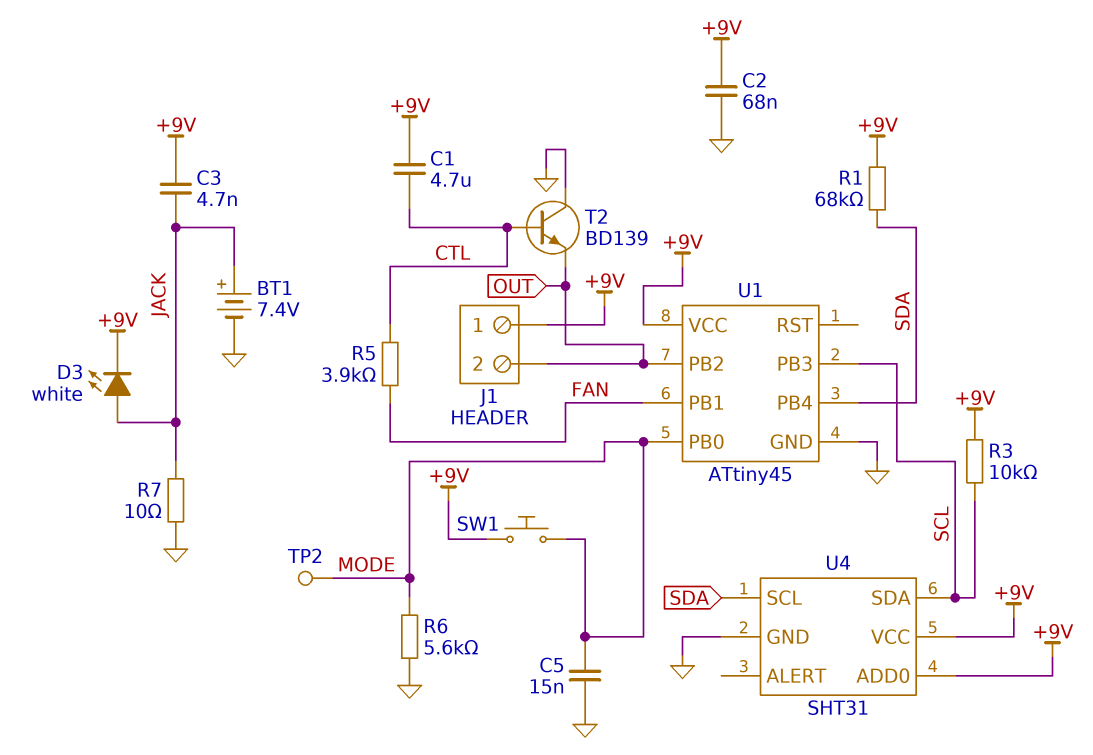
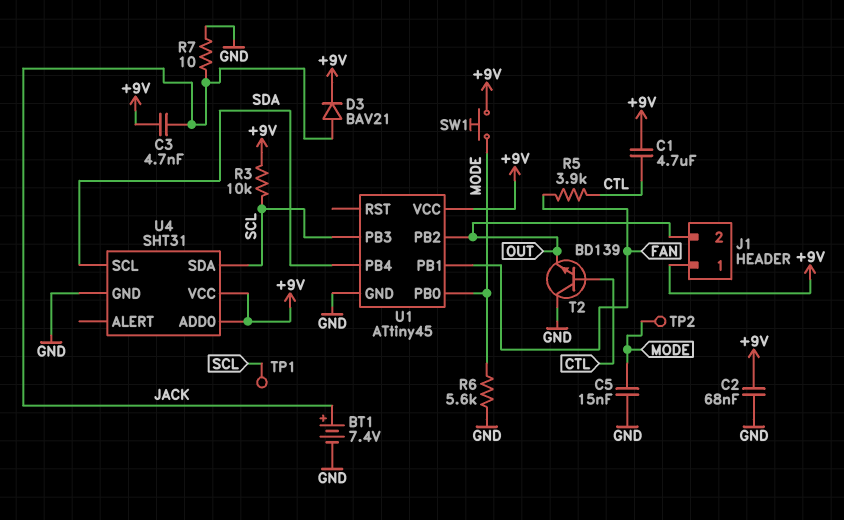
D3: LED white (A JACK, K +9V) -> diode BAV21 (A JACK, K +9V)
R1: 68k (+9V, SDA) -> none
TP1: none -> test point (SCL)

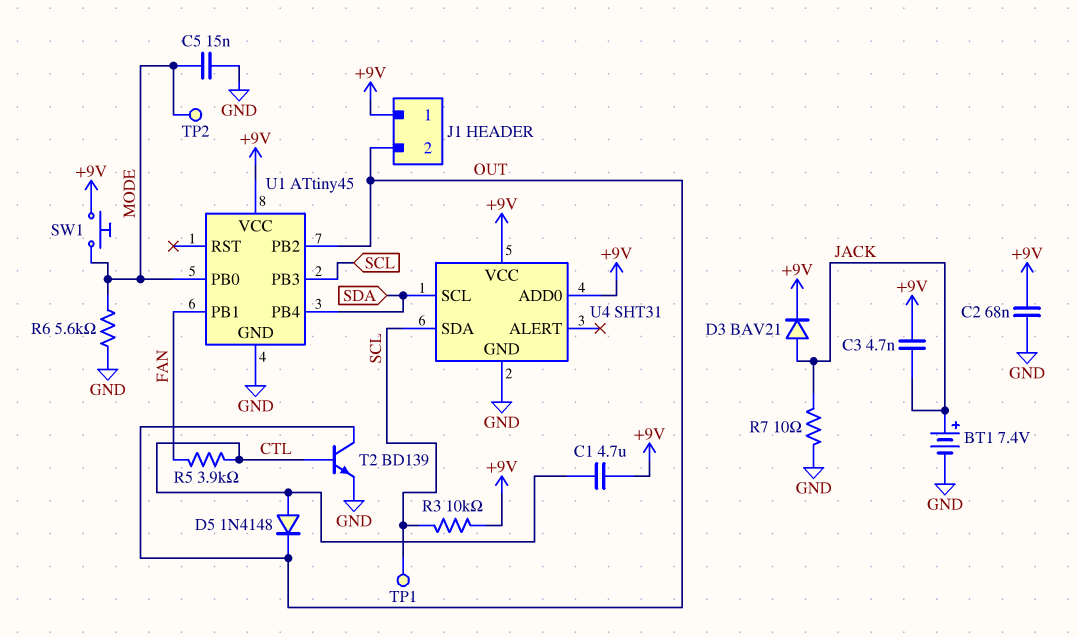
D5: none -> diode 1N4148 (A CTL, K OUT)
T2: NPN BD139 (B CTL, C GND, E OUT) -> NPN BD139 (B CTL, C OUT, E GND)

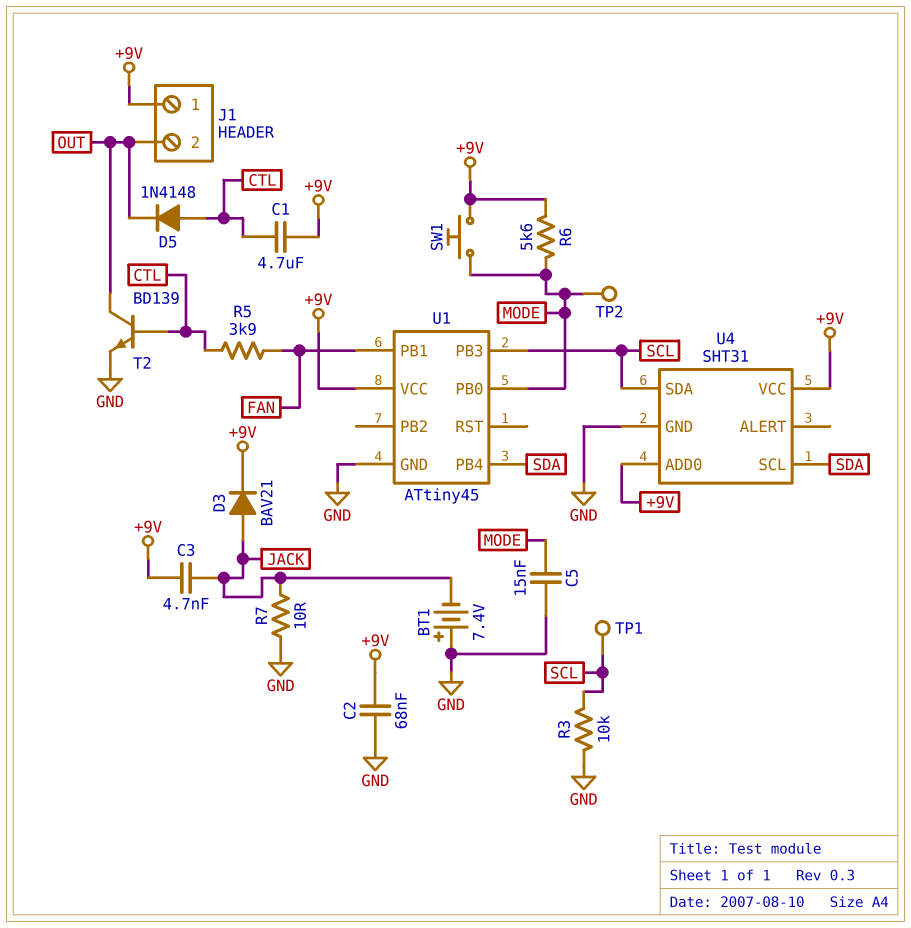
BT1: 7.4V (plus JACK, minus GND) -> 7.4V (plus GND, minus JACK)
R3: 10k (+9V, SCL) -> 10k (GND, SCL)
R6: 5.6k (GND, MODE) -> 5.6k (+9V, MODE)
U1 pin PB2: OUT -> none

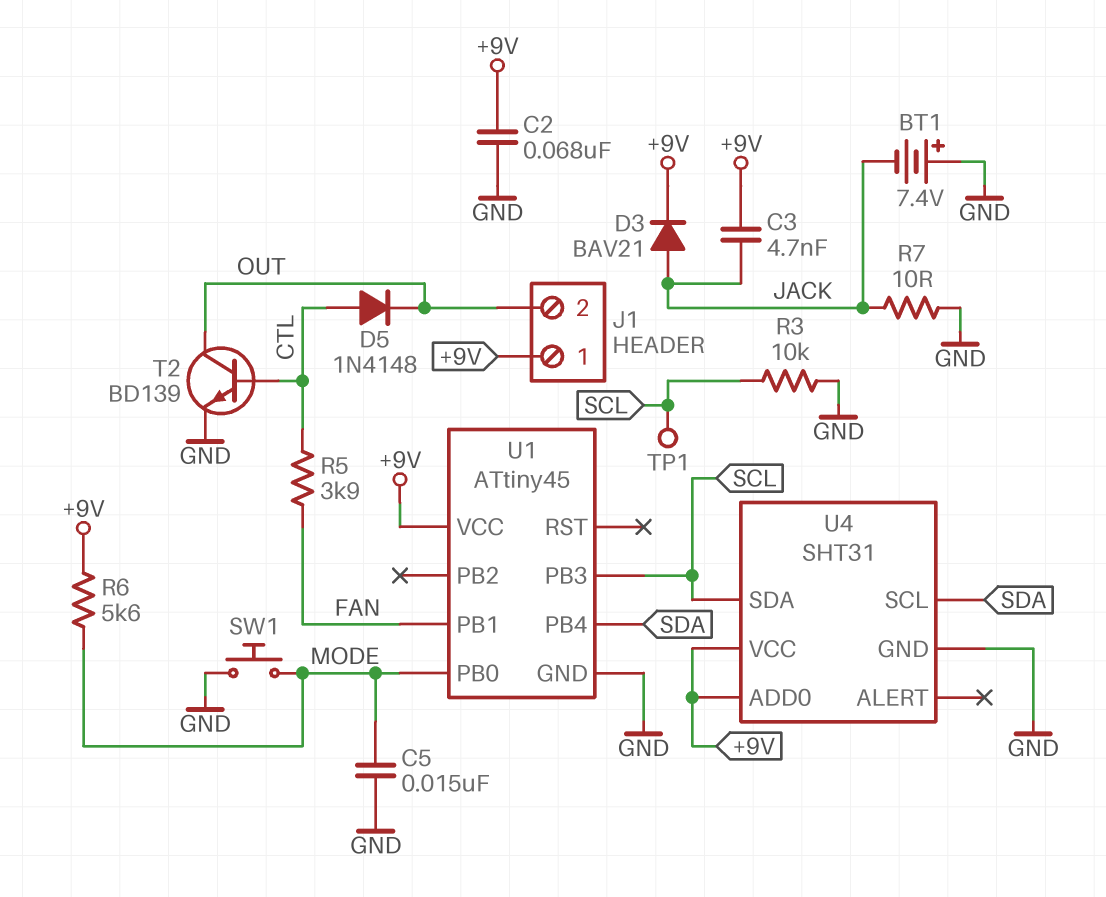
C1: 4.7uF (+9V, CTL) -> none
SW1: button (+9V, MODE) -> button (GND, MODE)
TP2: test point (MODE) -> none

